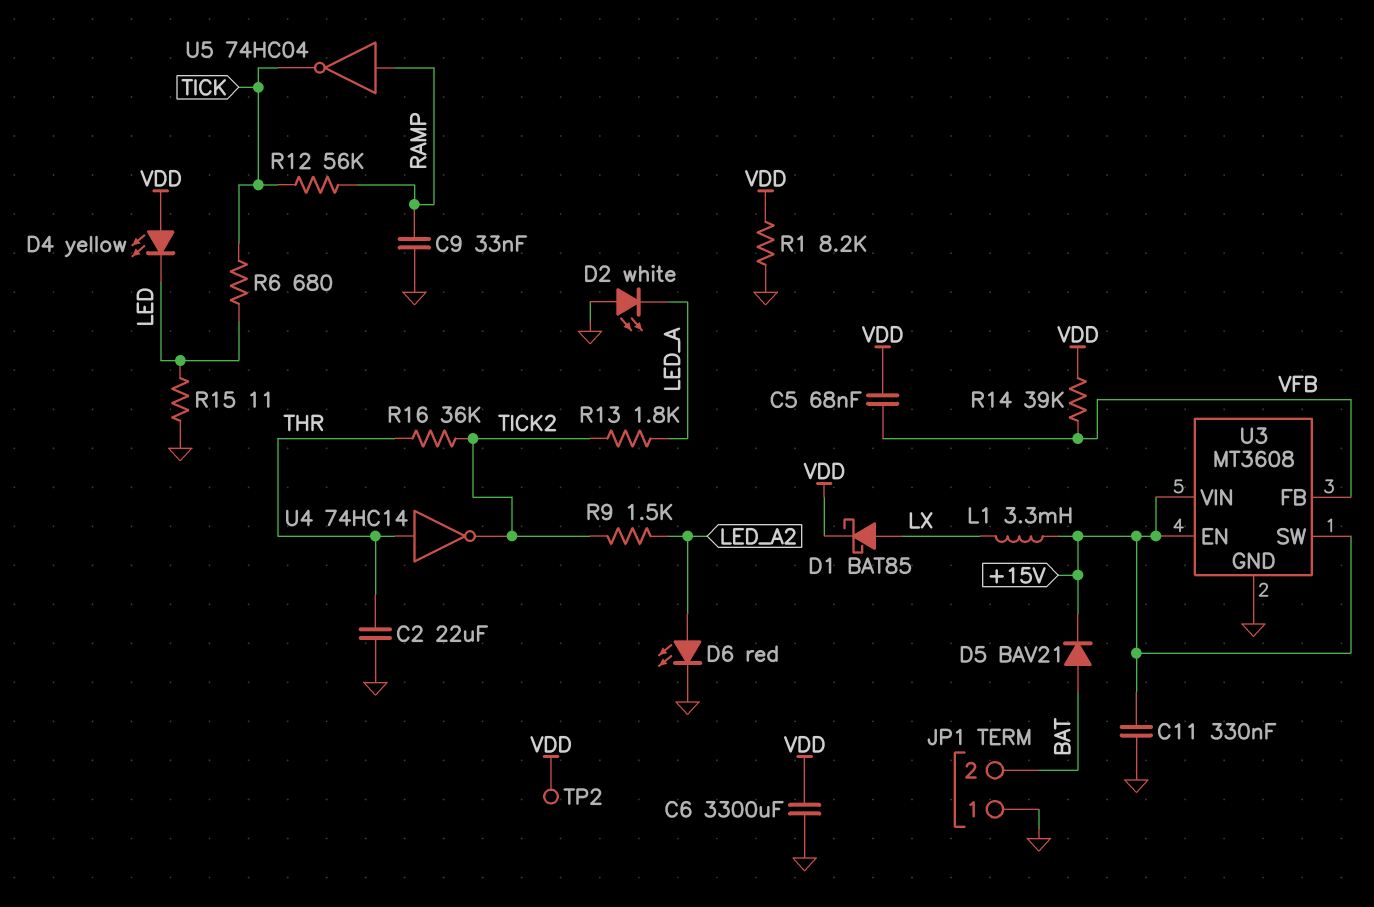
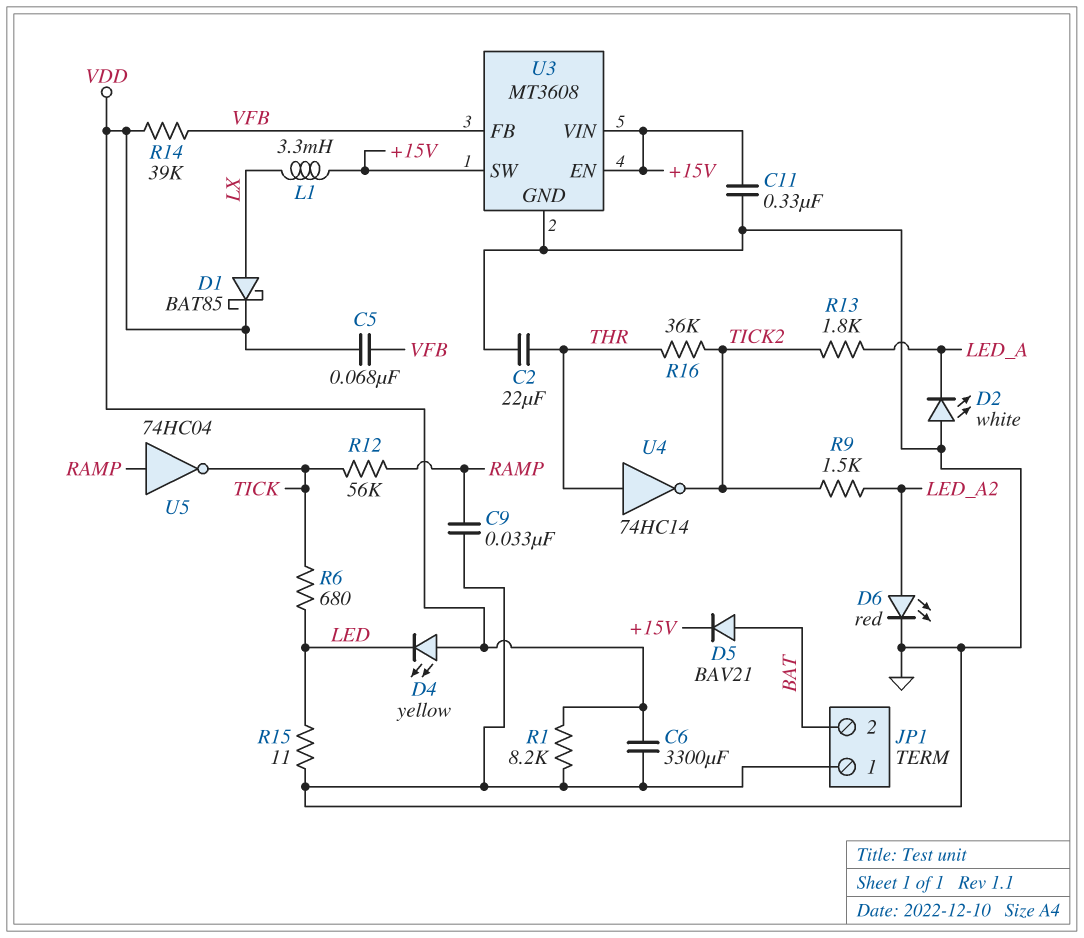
TP2: test point (VDD) -> none

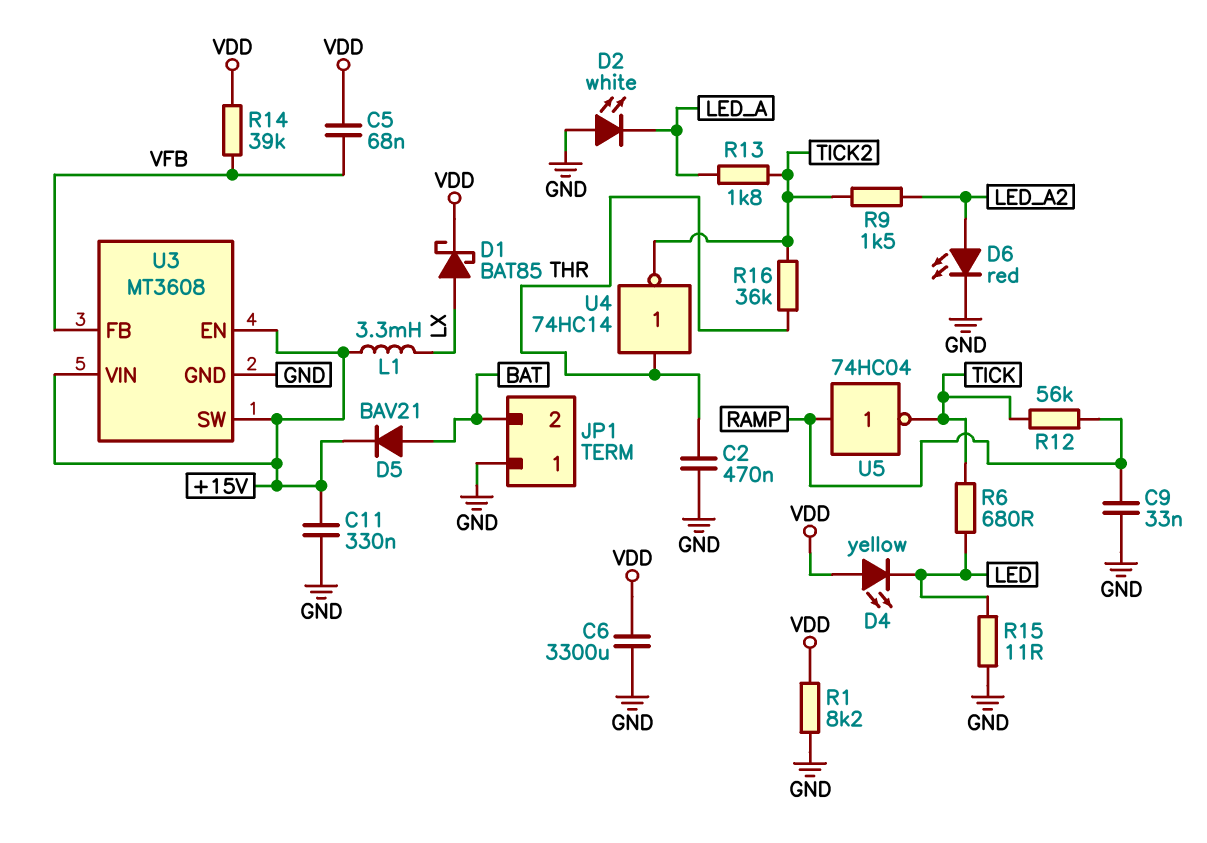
C2: 22uF (GND, THR) -> 470nF (GND, THR)

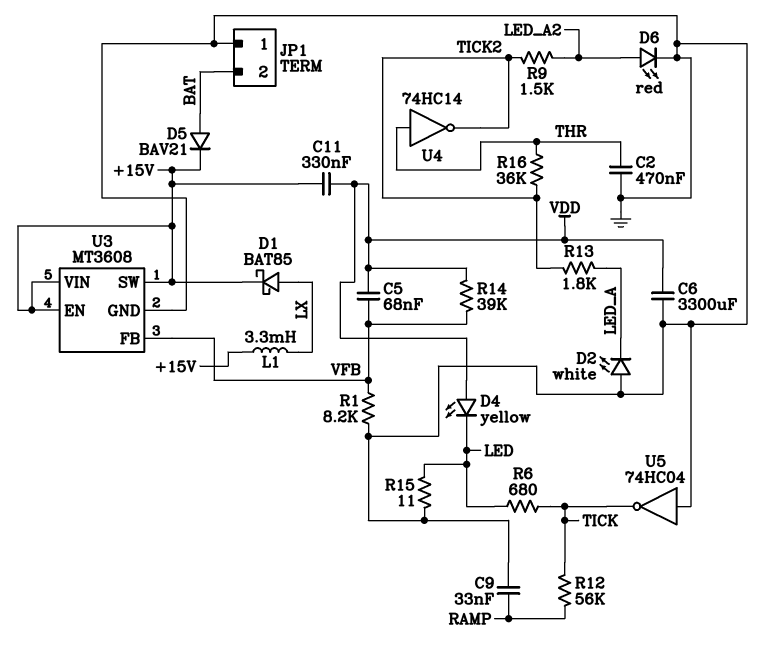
C11: 330nF (+15V, GND) -> 330nF (+15V, VDD)
D1: schottky BAT85 (A LX, K VDD) -> schottky BAT85 (A LX, K +15V)
R1: 8.2k (GND, VDD) -> 8.2k (GND, VFB)
U5: NOT 74HC04 (in RAMP, out TICK) -> NOT 74HC04 (in GND, out TICK)

